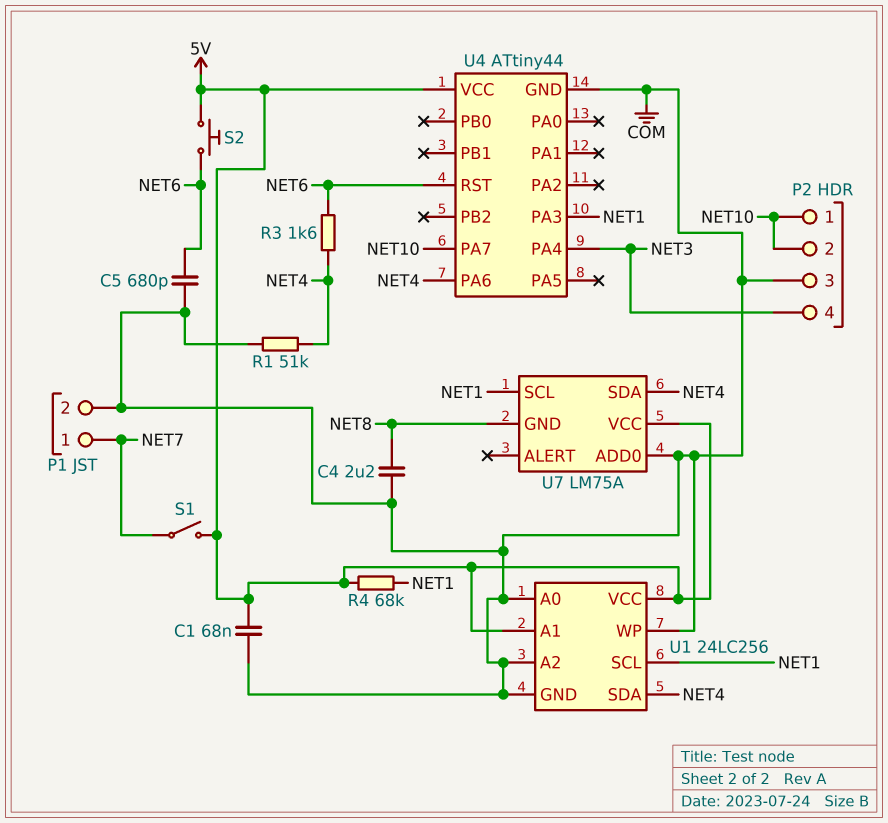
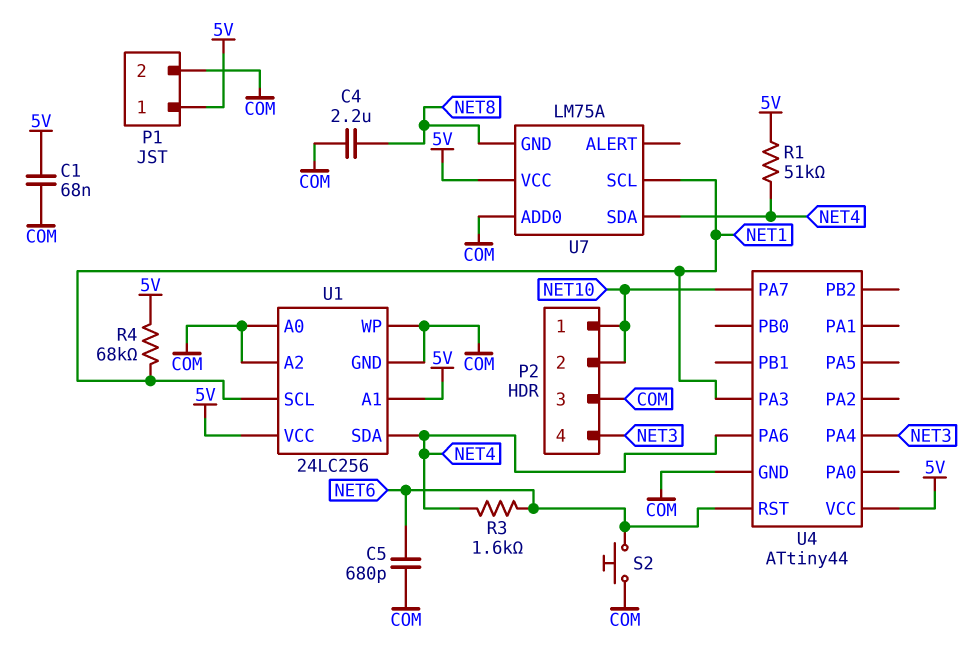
P1 pin 1: NET7 -> 5V
R1: 51k (COM, NET4) -> 51k (5V, NET4)
S1: switch (5V, NET7) -> none
S2: button (5V, NET6) -> button (COM, NET6)

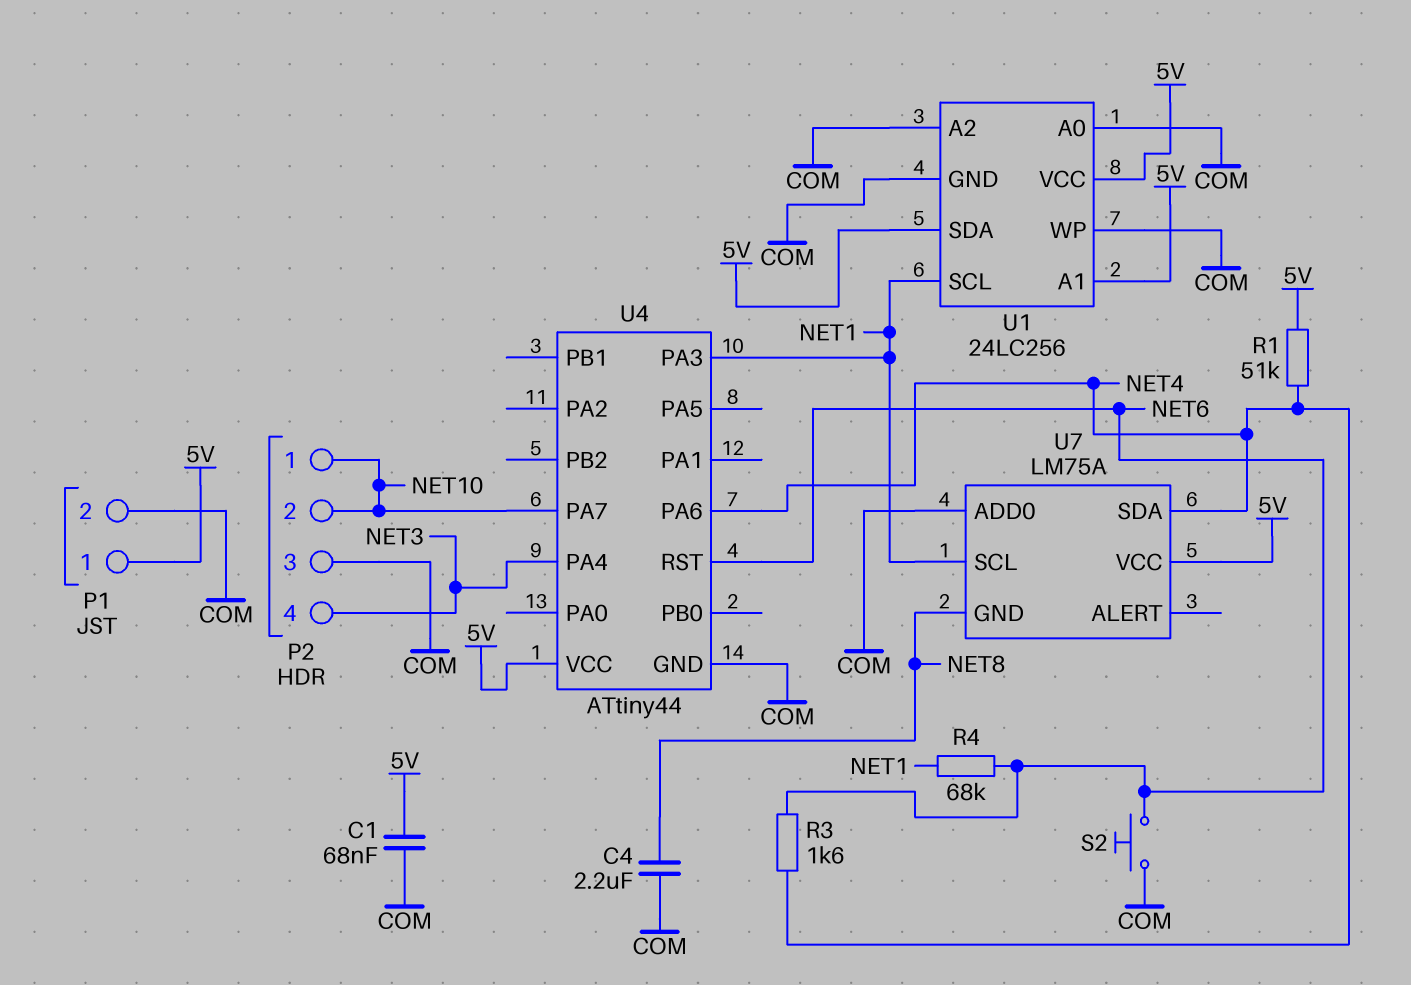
C5: 680pF (COM, NET6) -> none
R4: 68k (5V, NET1) -> 68k (NET1, NET6)
U1 pin SDA: NET4 -> 5V

